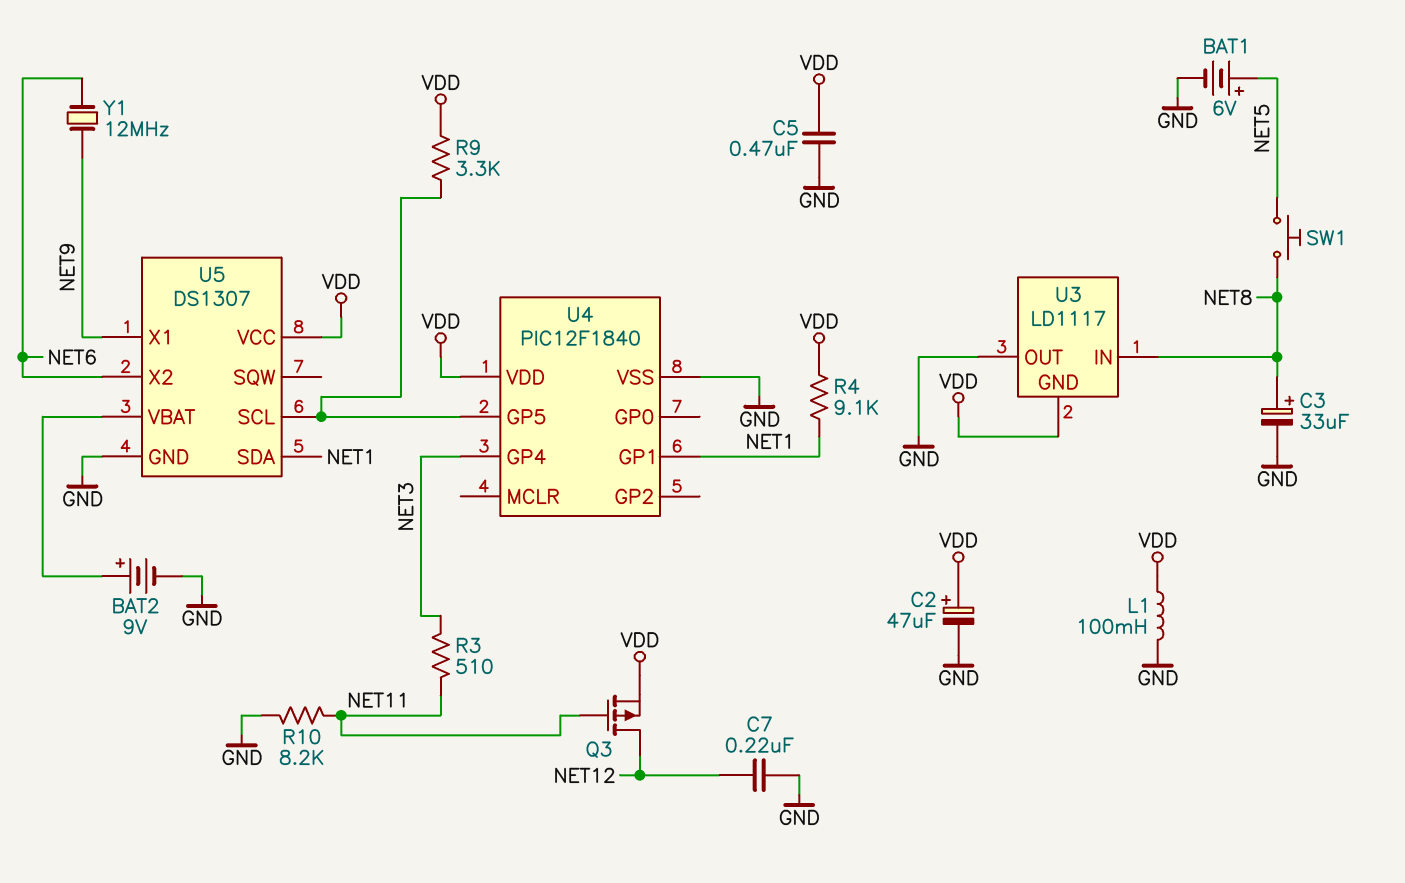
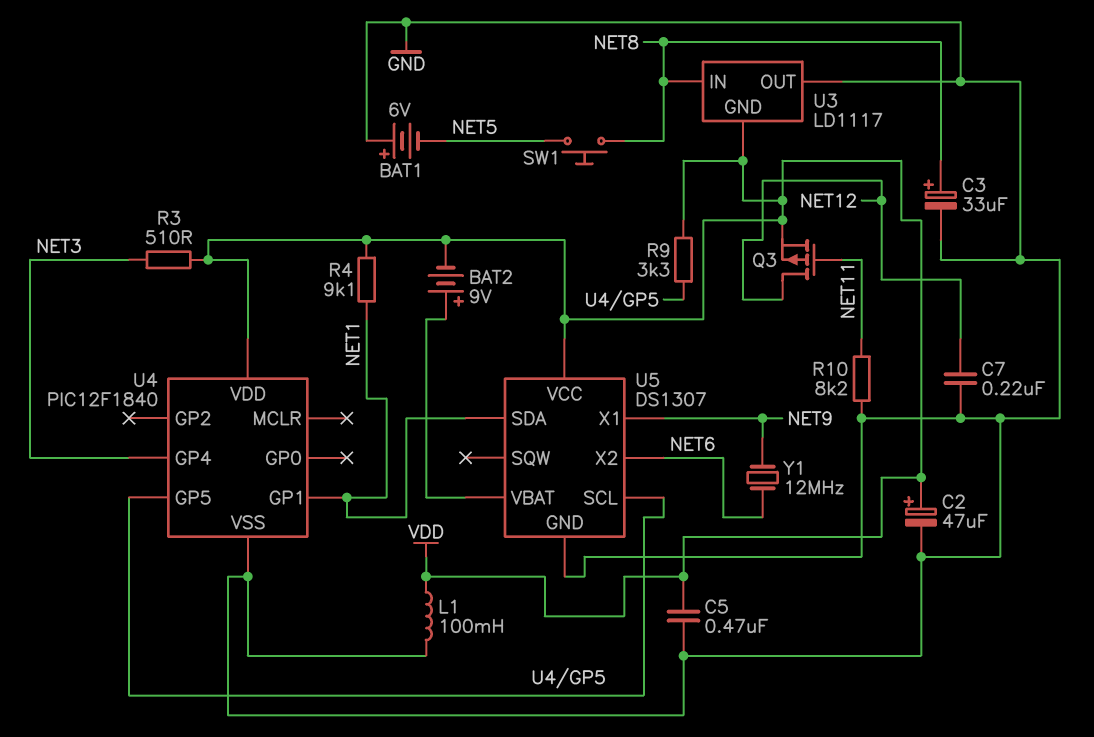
BAT1: 6V (plus NET5, minus GND) -> 6V (plus GND, minus NET5)
BAT2: 9V (plus U5/VBAT, minus GND) -> 9V (plus U5/VBAT, minus VDD)
R3: 510 (NET3, NET11) -> 510 (NET3, VDD)

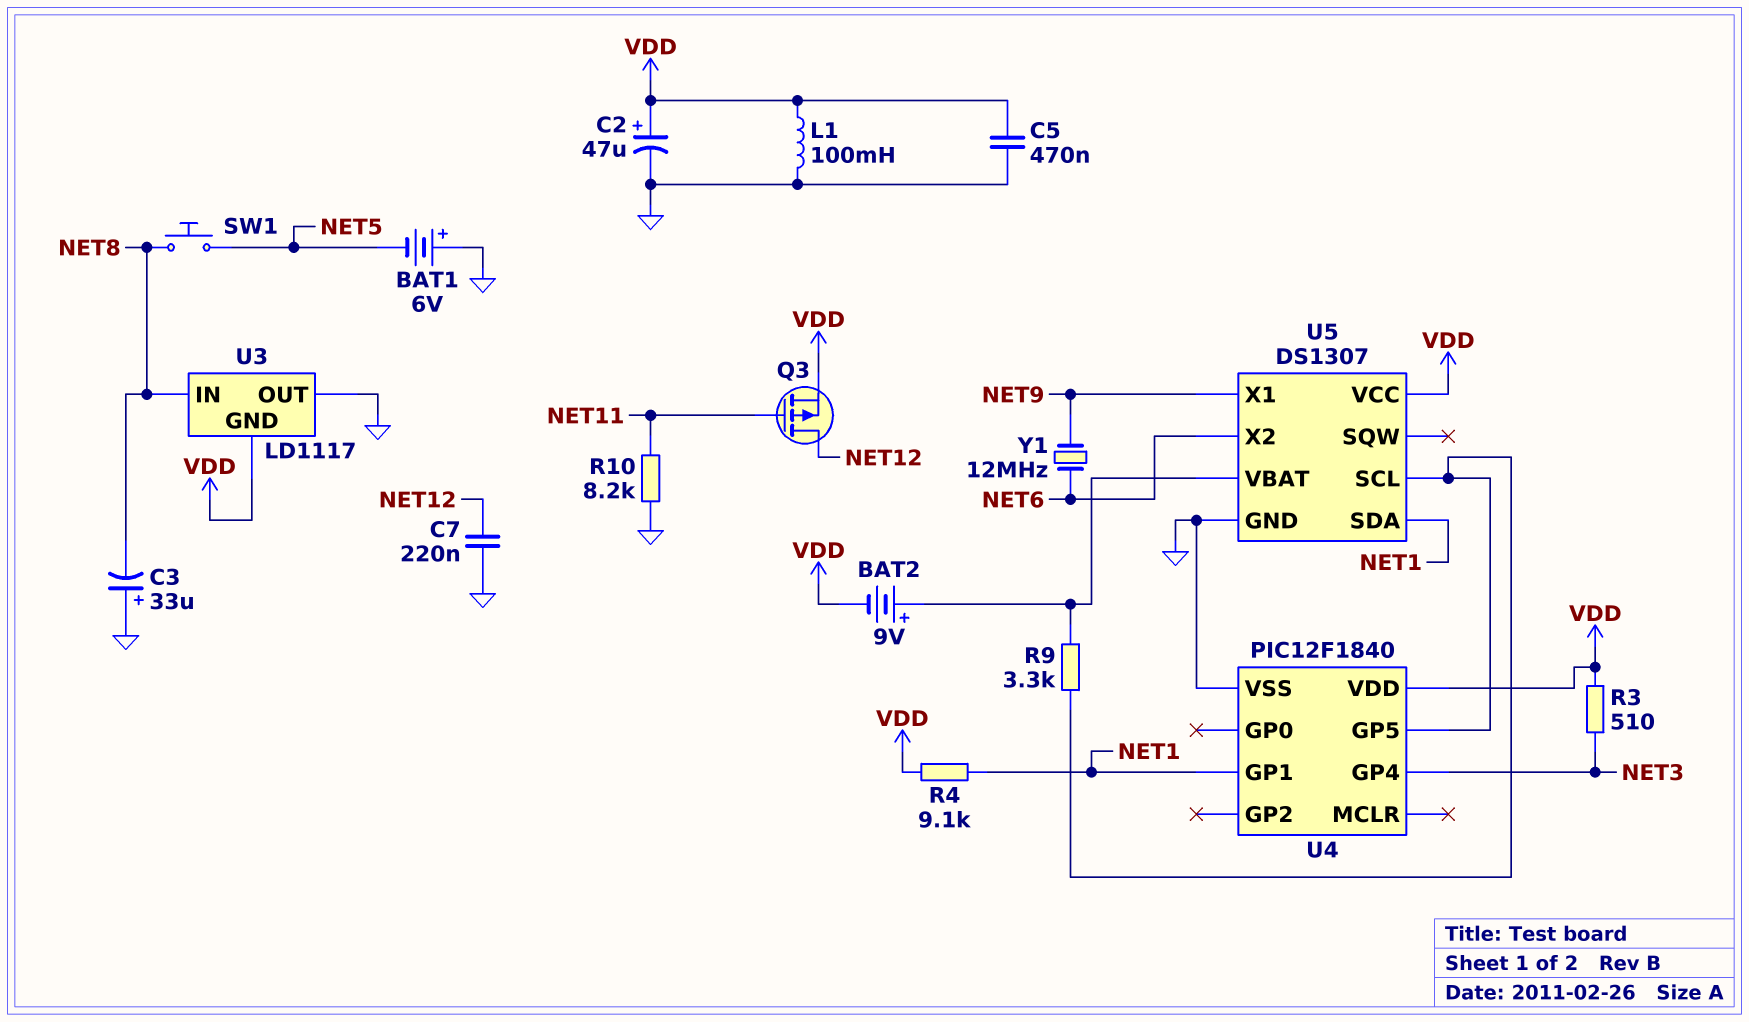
C3: 33uF (plus NET8, minus GND) -> 33uF (plus GND, minus NET8)
R9: 3.3k (U4/GP5, VDD) -> 3.3k (U4/GP5, U5/VBAT)

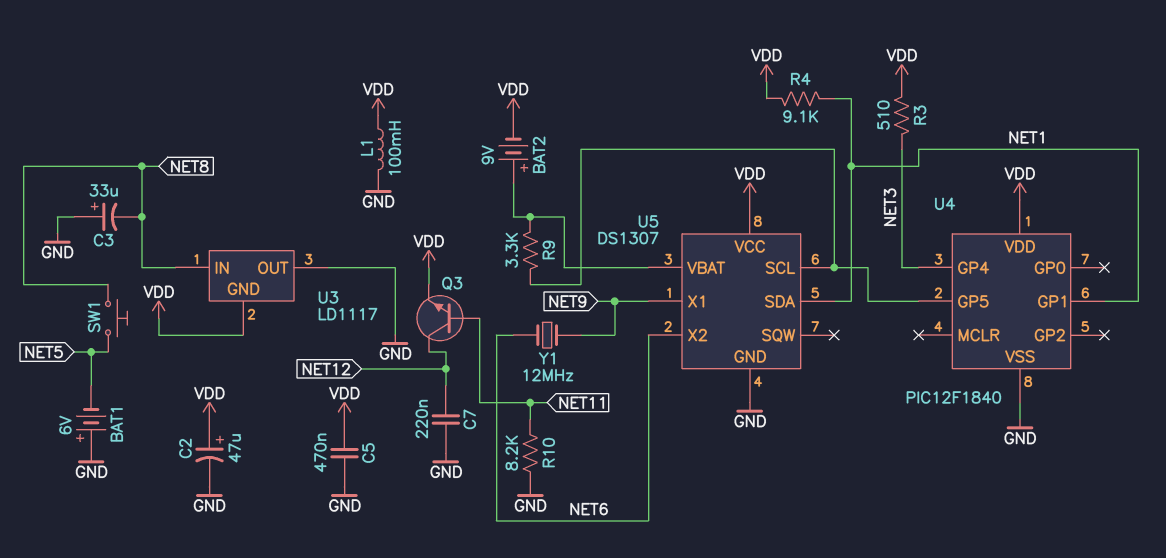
Q3: PMOS (G NET11, D NET12, S VDD) -> NPN (B NET11, C NET12, E VDD)

